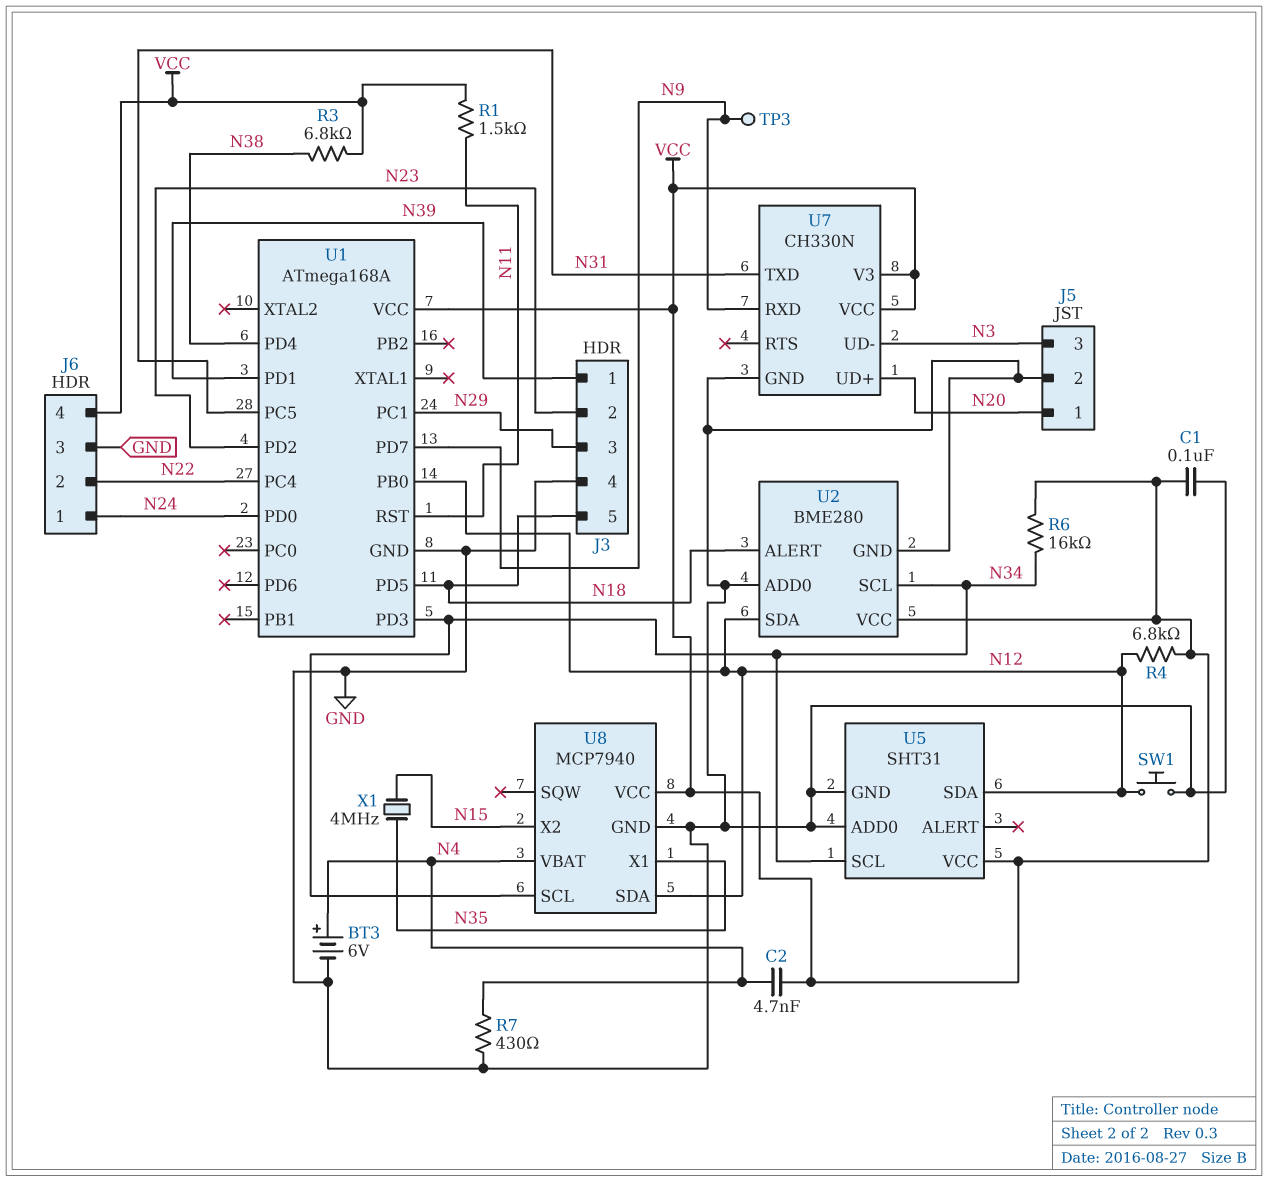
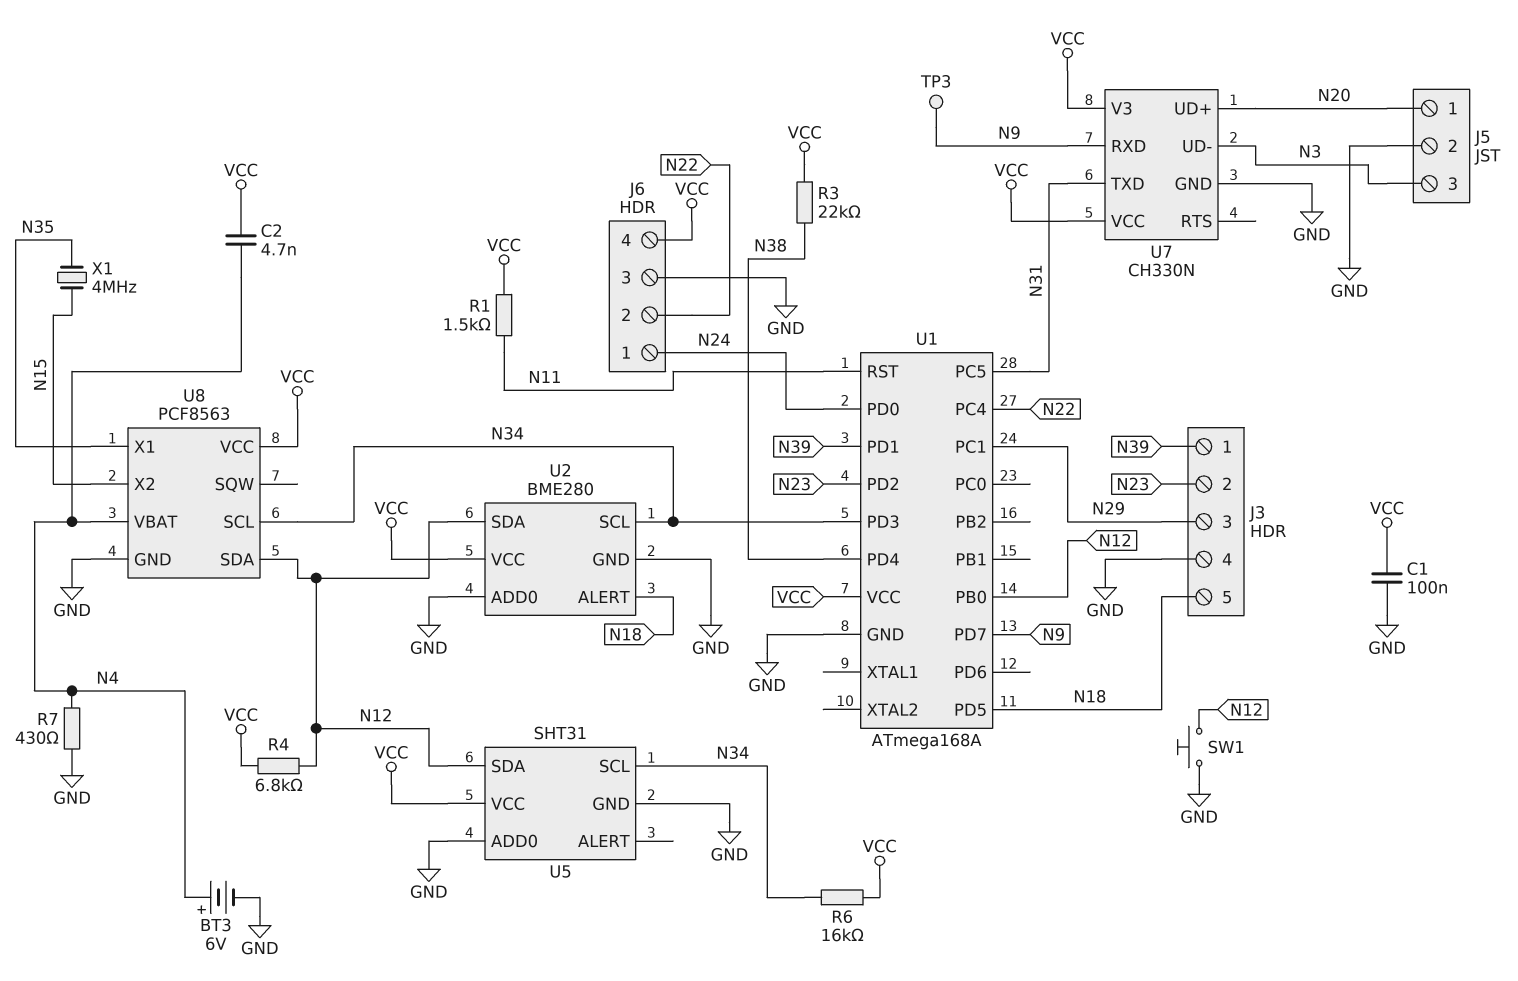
R3: 6.8k (N38, VCC) -> 22k (N38, VCC)
U8: MCP7940 -> PCF8563

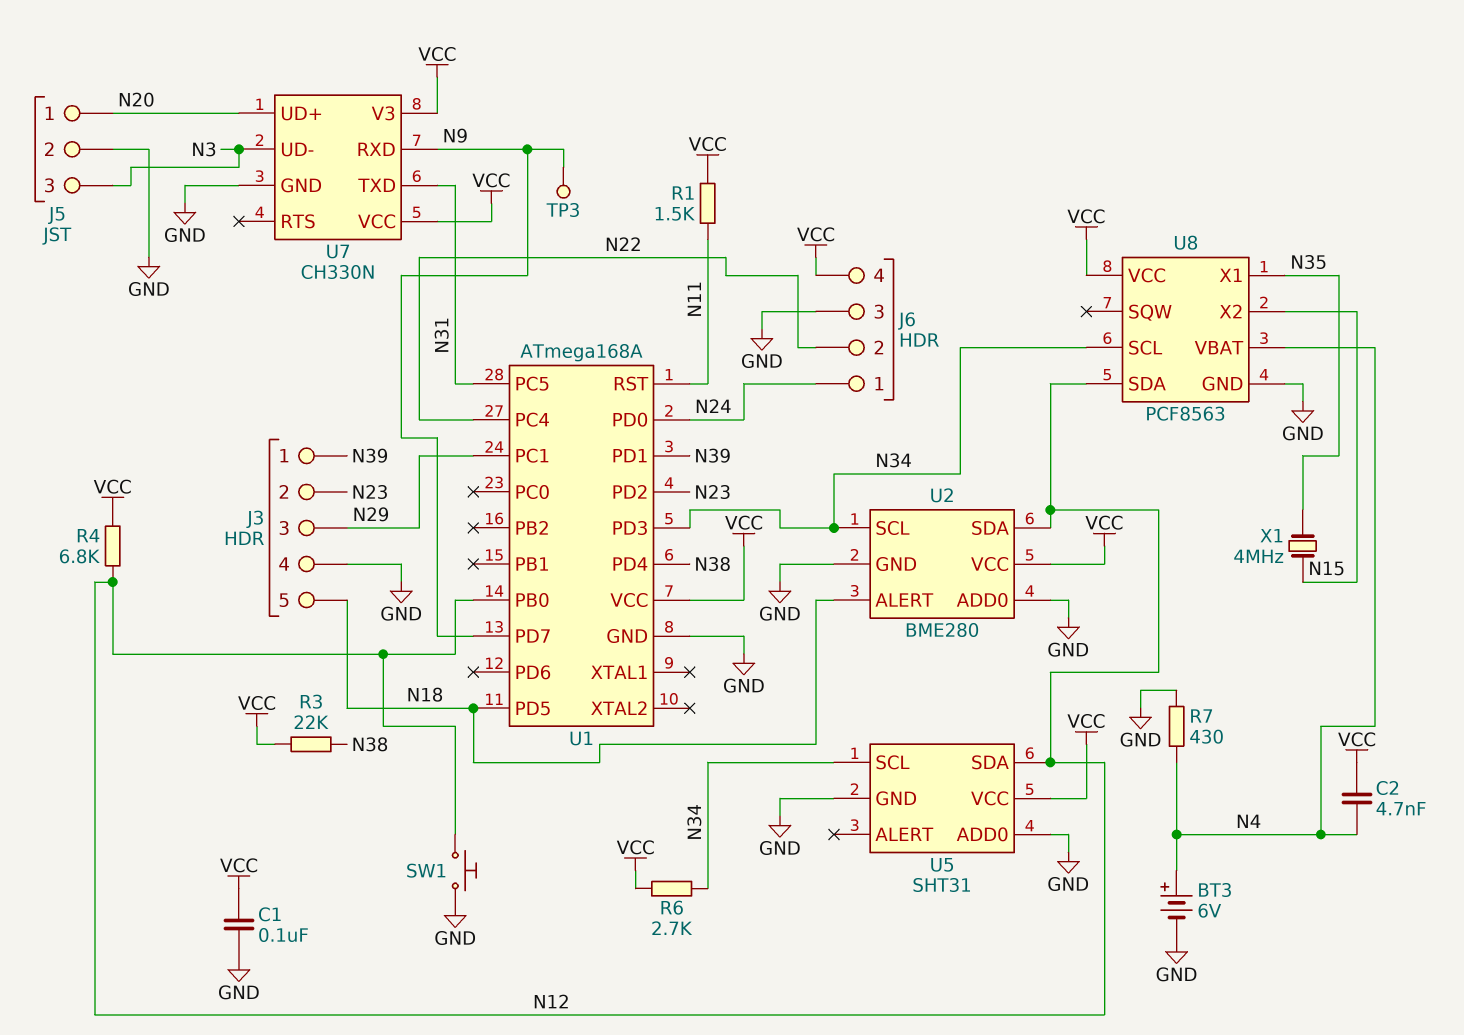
R6: 16k (N34, VCC) -> 2.7k (N34, VCC)

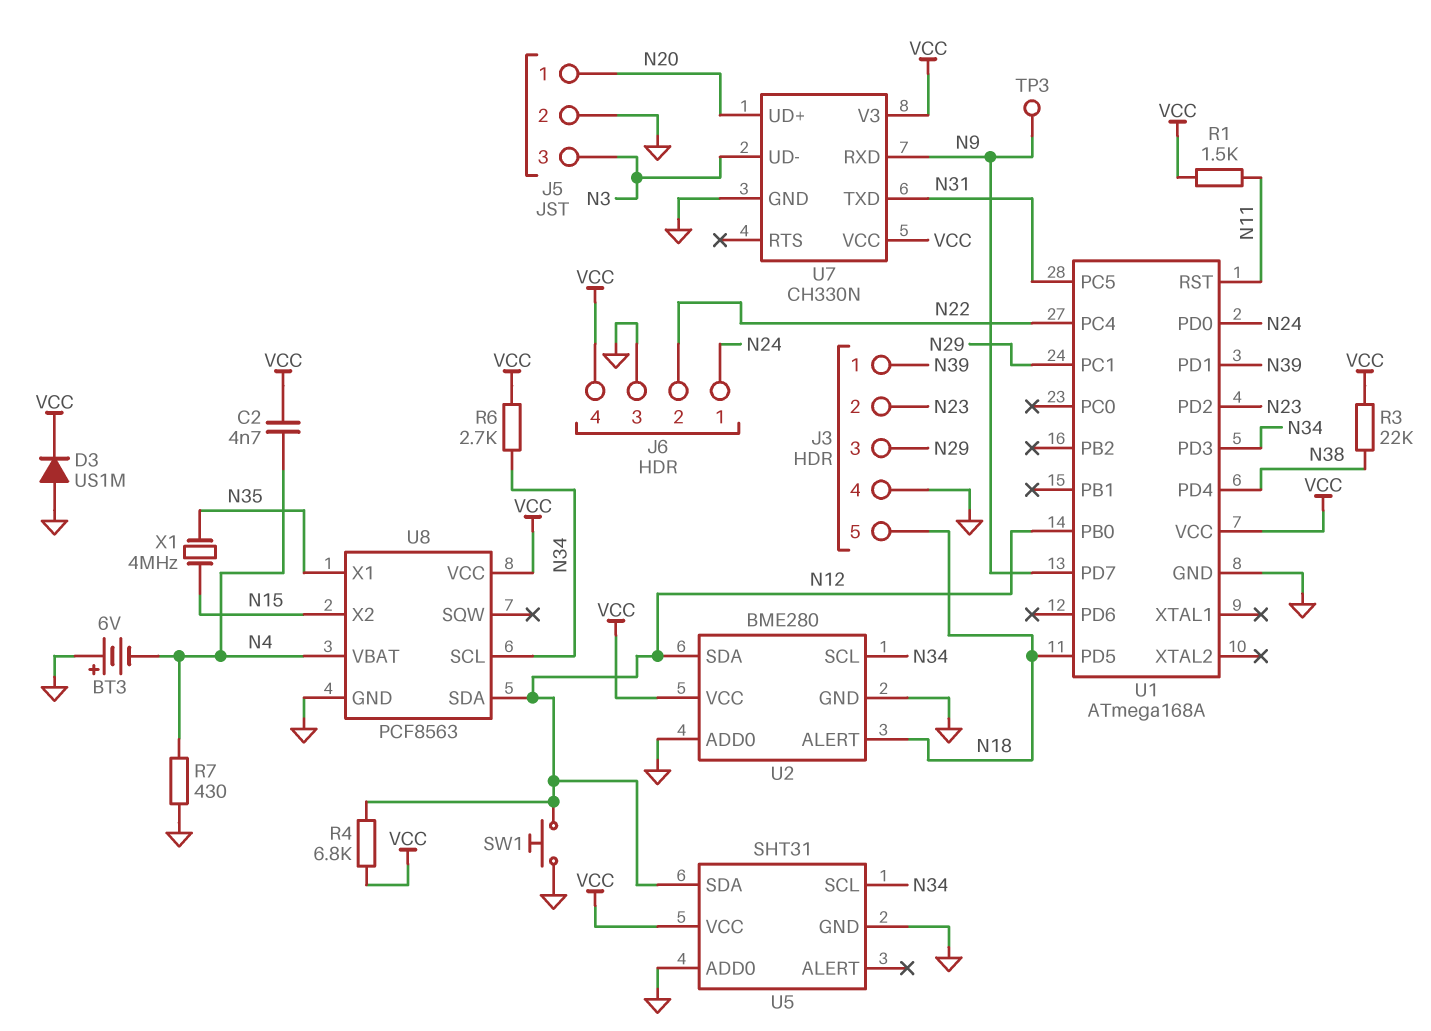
BT3: 6V (plus N4, minus GND) -> 6V (plus GND, minus N4)
C1: 100nF (GND, VCC) -> none
D3: none -> diode US1M (A GND, K VCC)

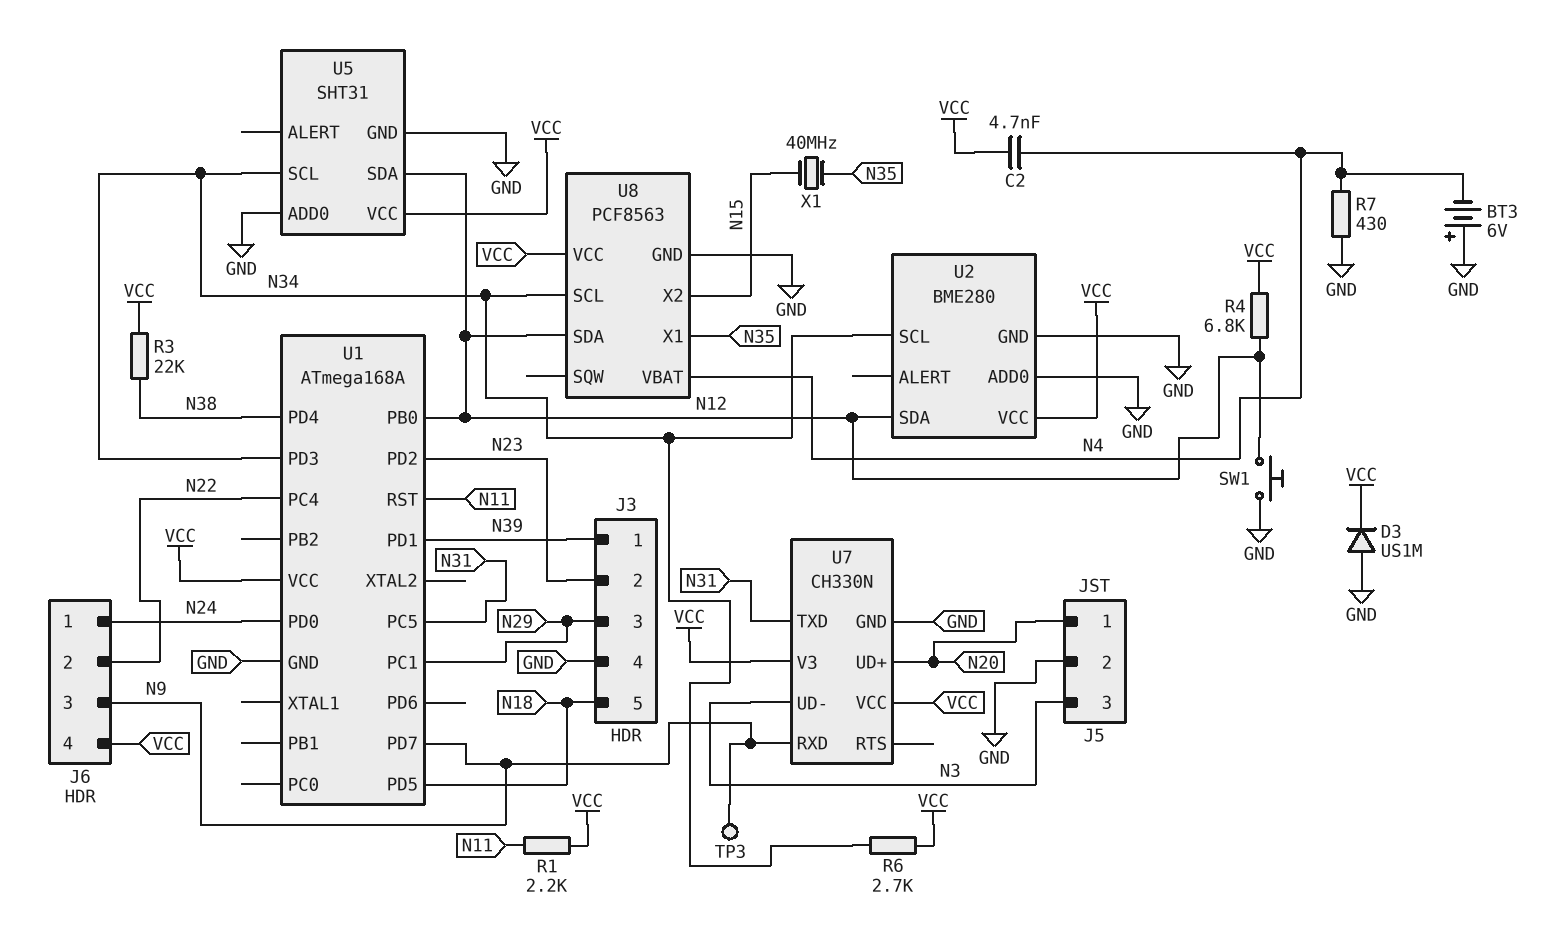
J6 pin 3: GND -> N9
R1: 1.5k (N11, VCC) -> 2.2k (N11, VCC)
U2 pin ALERT: N18 -> none
X1: 4MHz (N15, N35) -> 40MHz (N15, N35)

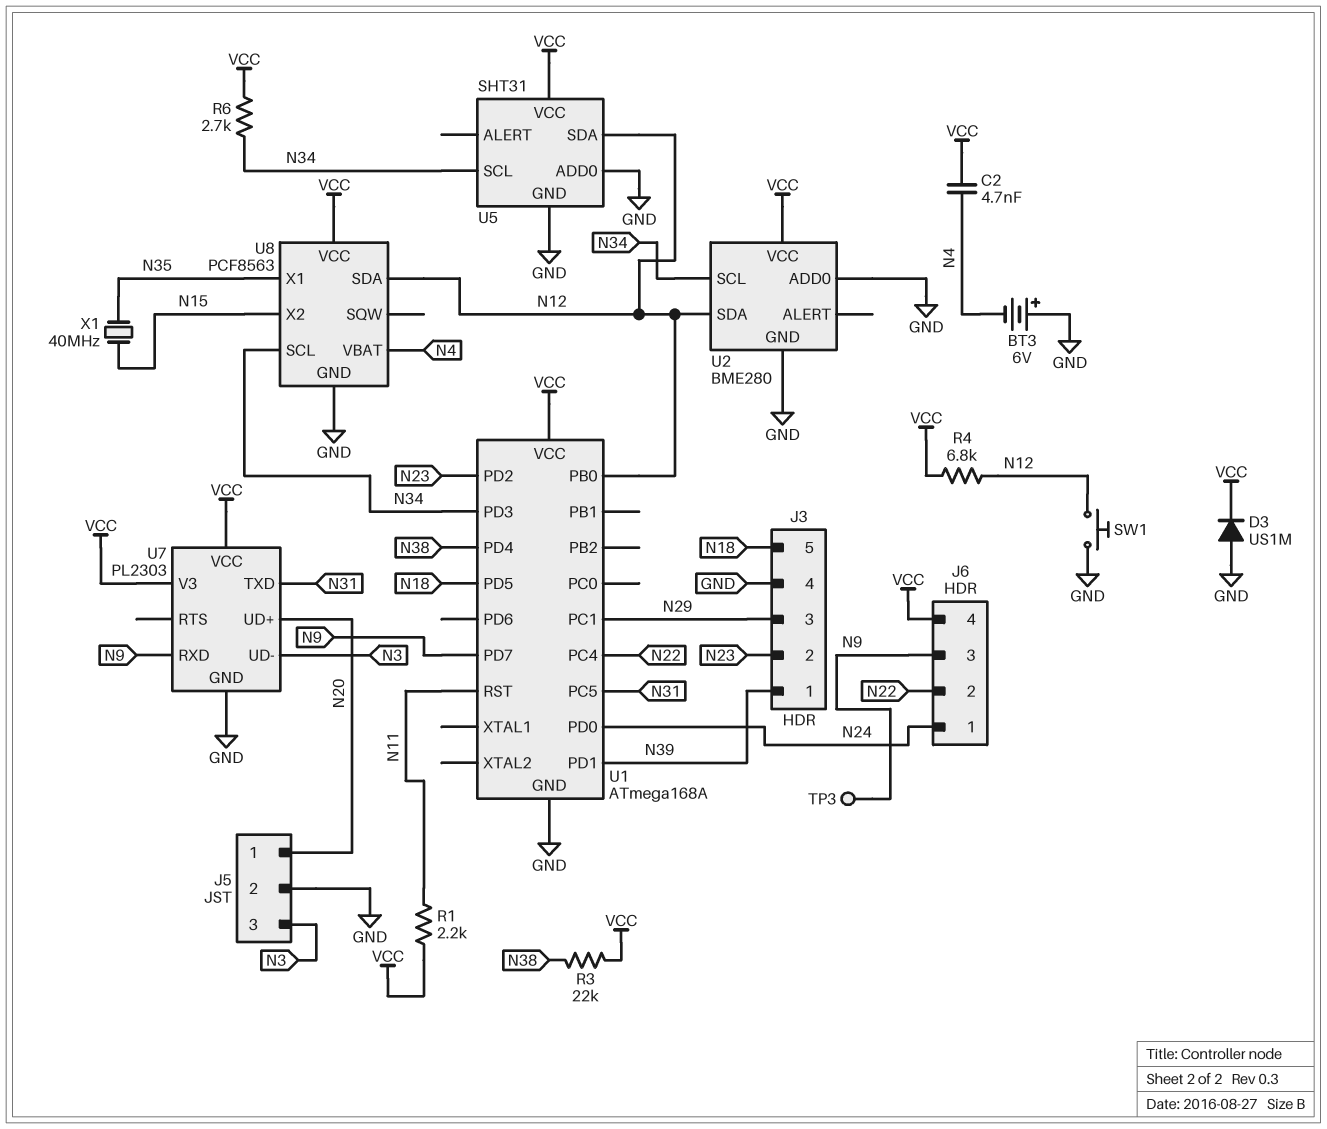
R7: 430 (GND, N4) -> none
U7: CH330N -> PL2303

